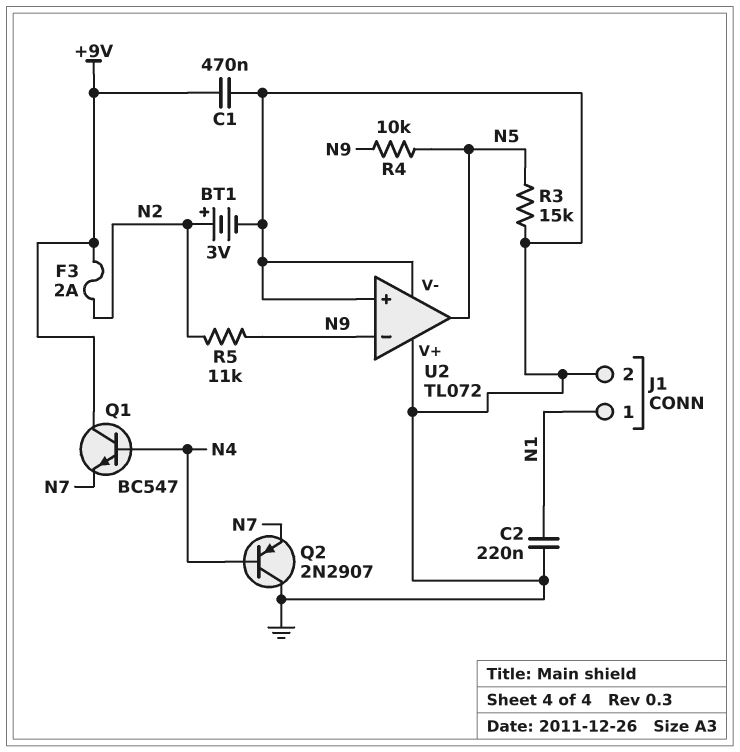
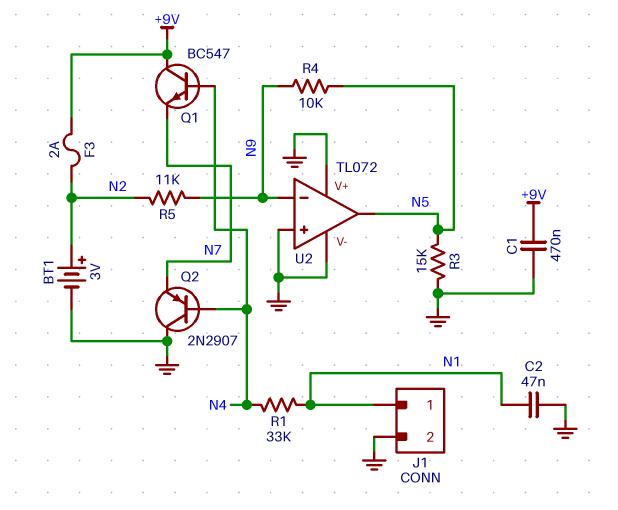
C2: 220nF (GND, N1) -> 47nF (GND, N1)
R1: none -> 33k (N1, N4)

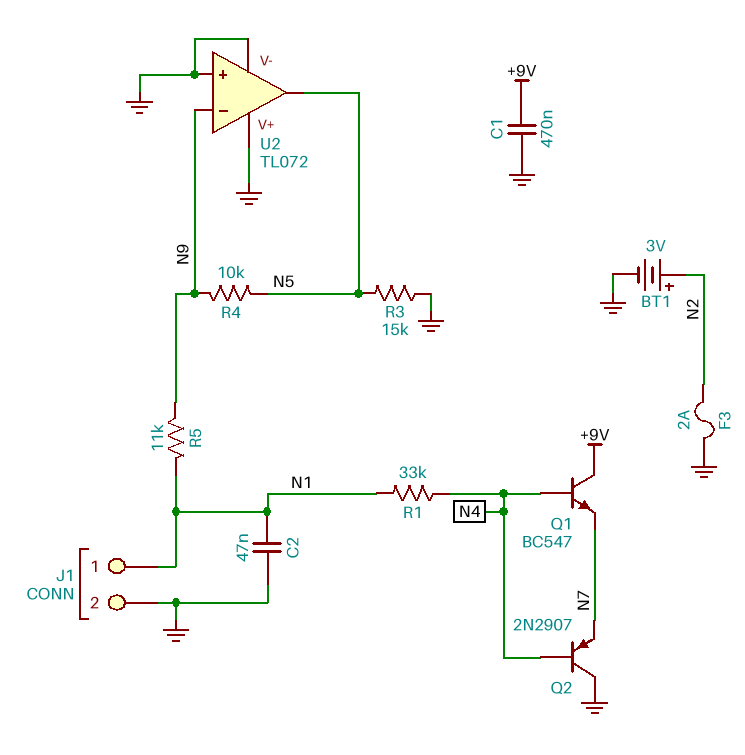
F3: 2A (+9V, N2) -> 2A (GND, N2)
R5: 11k (N2, N9) -> 11k (N1, N9)

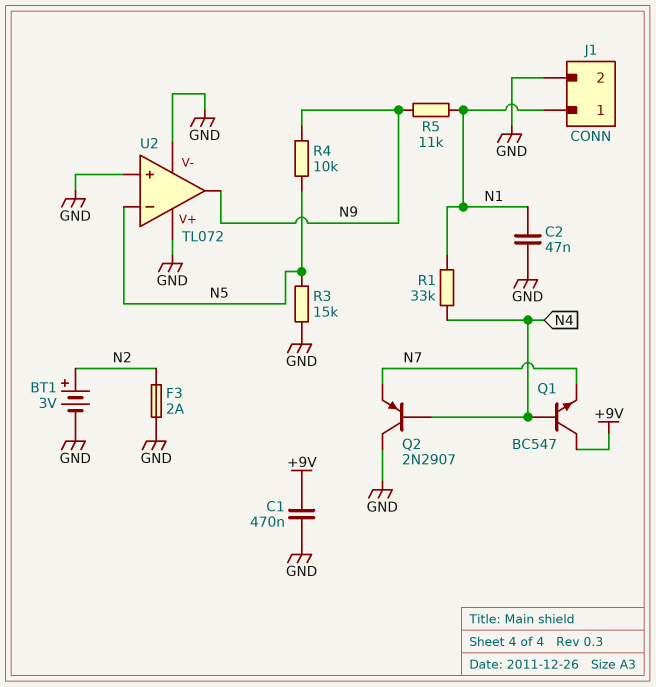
U2 pin in-: N9 -> N5
U2 pin out: N5 -> N9

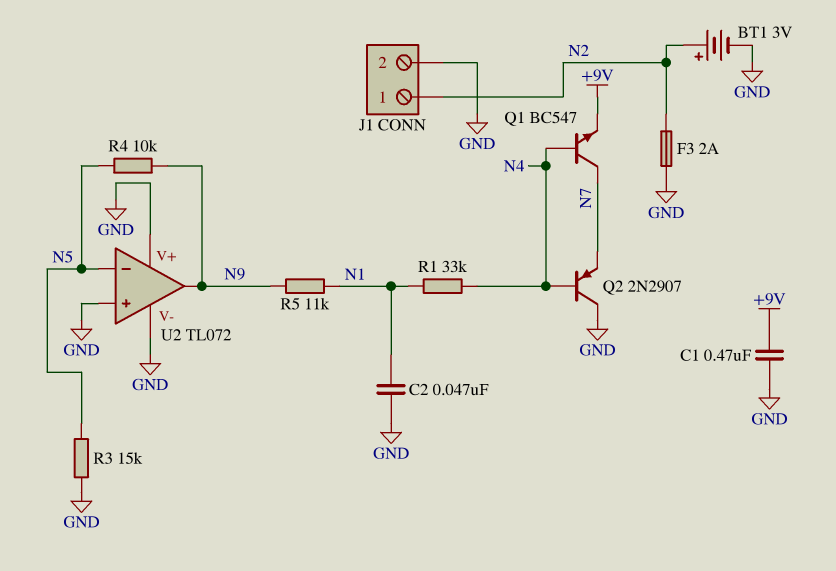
J1 pin 1: N1 -> N2
Q1: NPN BC547 (B N4, C +9V, E N7) -> NPN BC547 (B N4, C N7, E +9V)

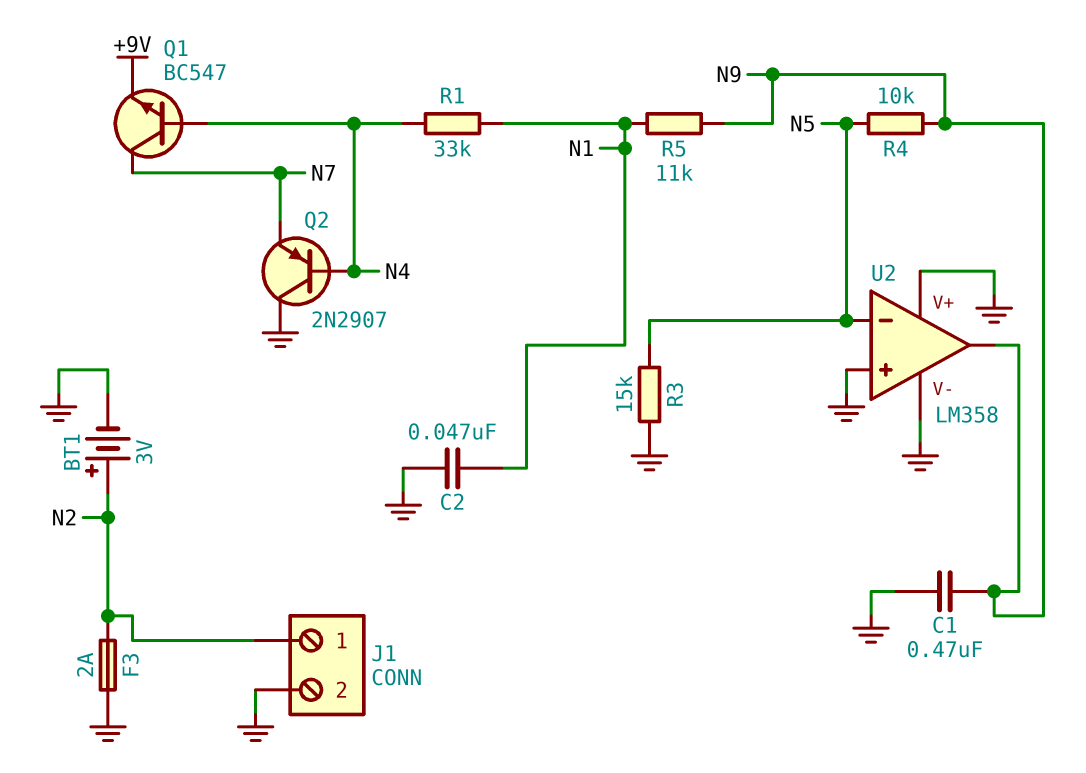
C1: 470nF (+9V, GND) -> 470nF (GND, N9)
U2: TL072 -> LM358

